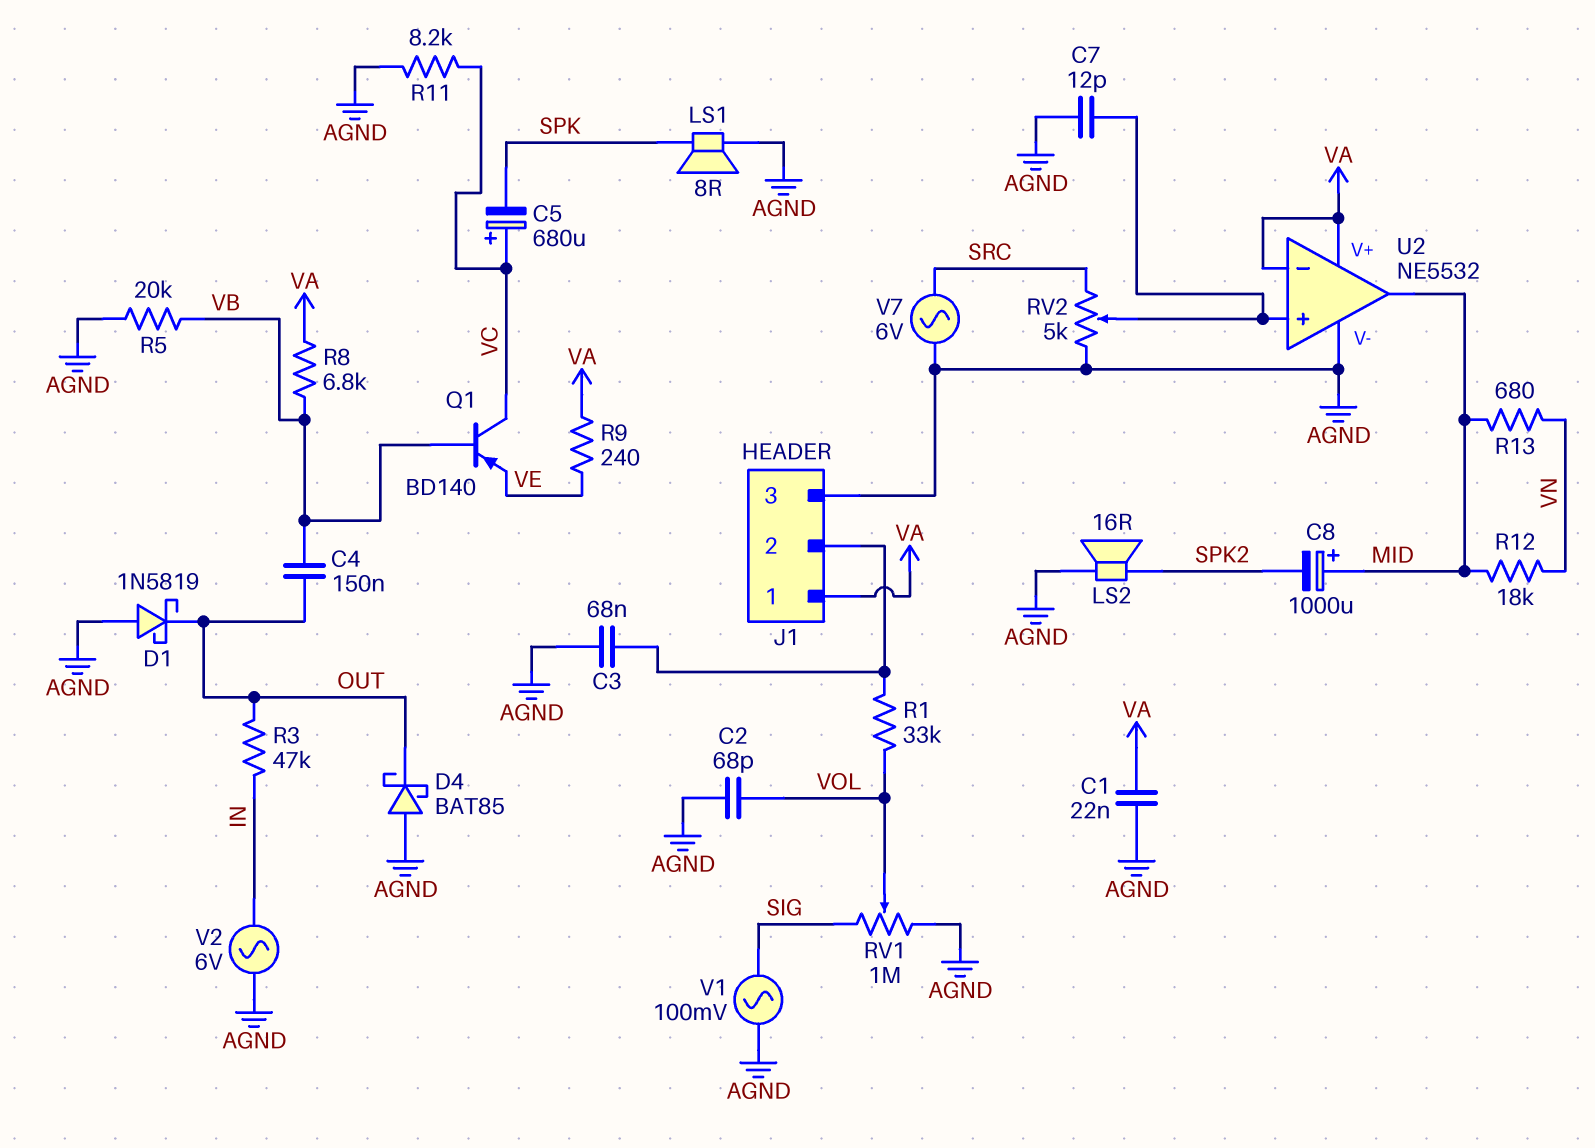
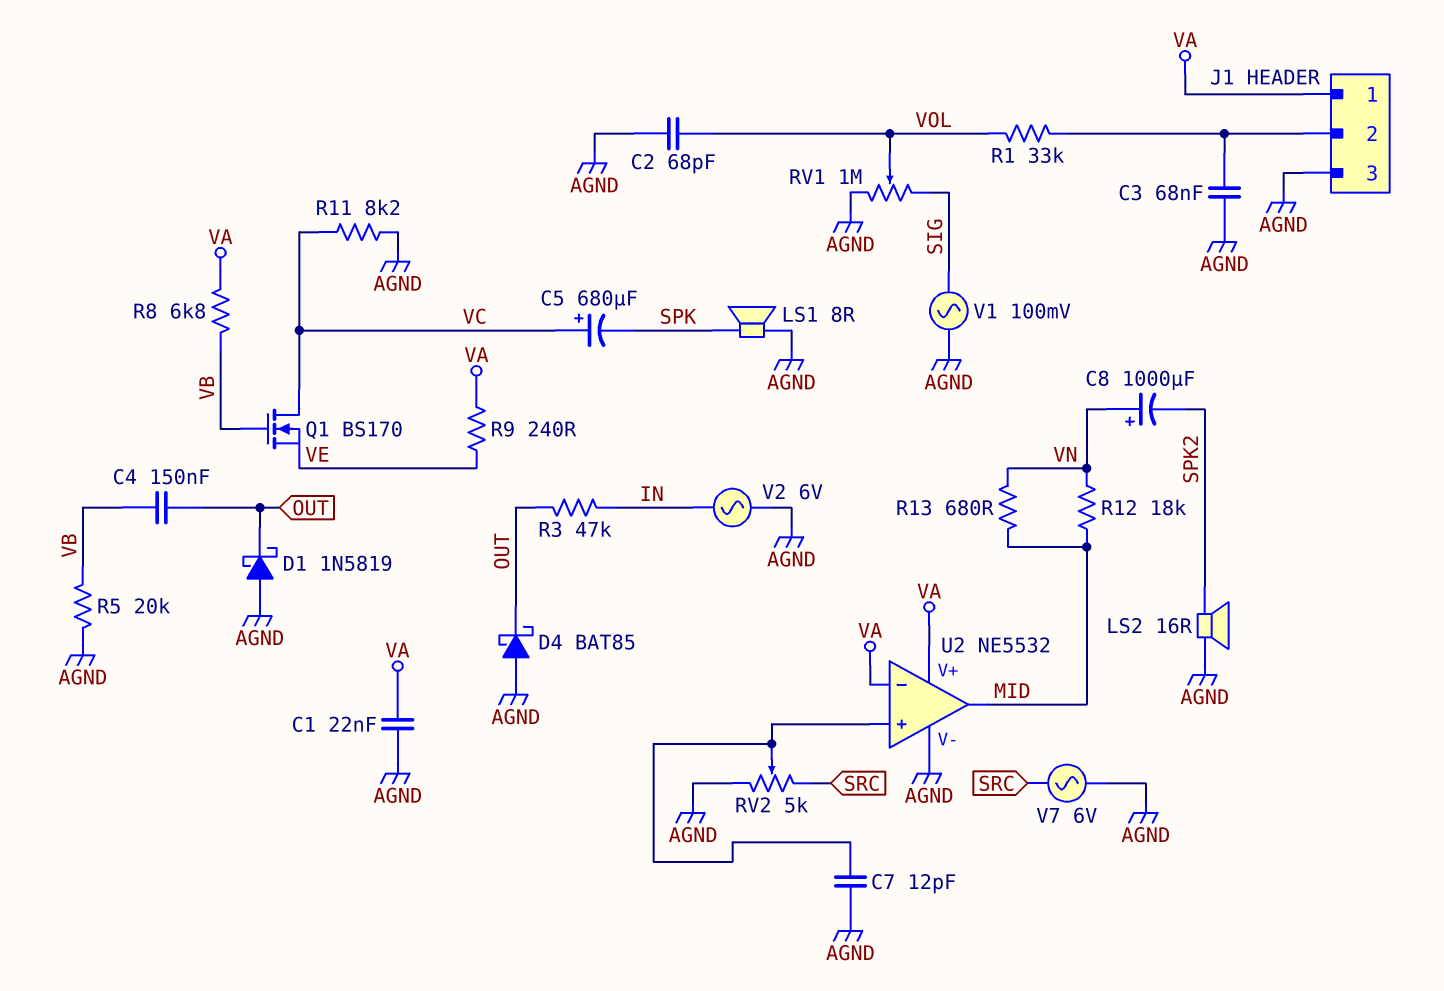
C8: 1000uF (plus MID, minus SPK2) -> 1000uF (plus VN, minus SPK2)
Q1: PNP BD140 (B VB, C VC, E VE) -> NMOS BS170 (G VB, D VC, S VE)

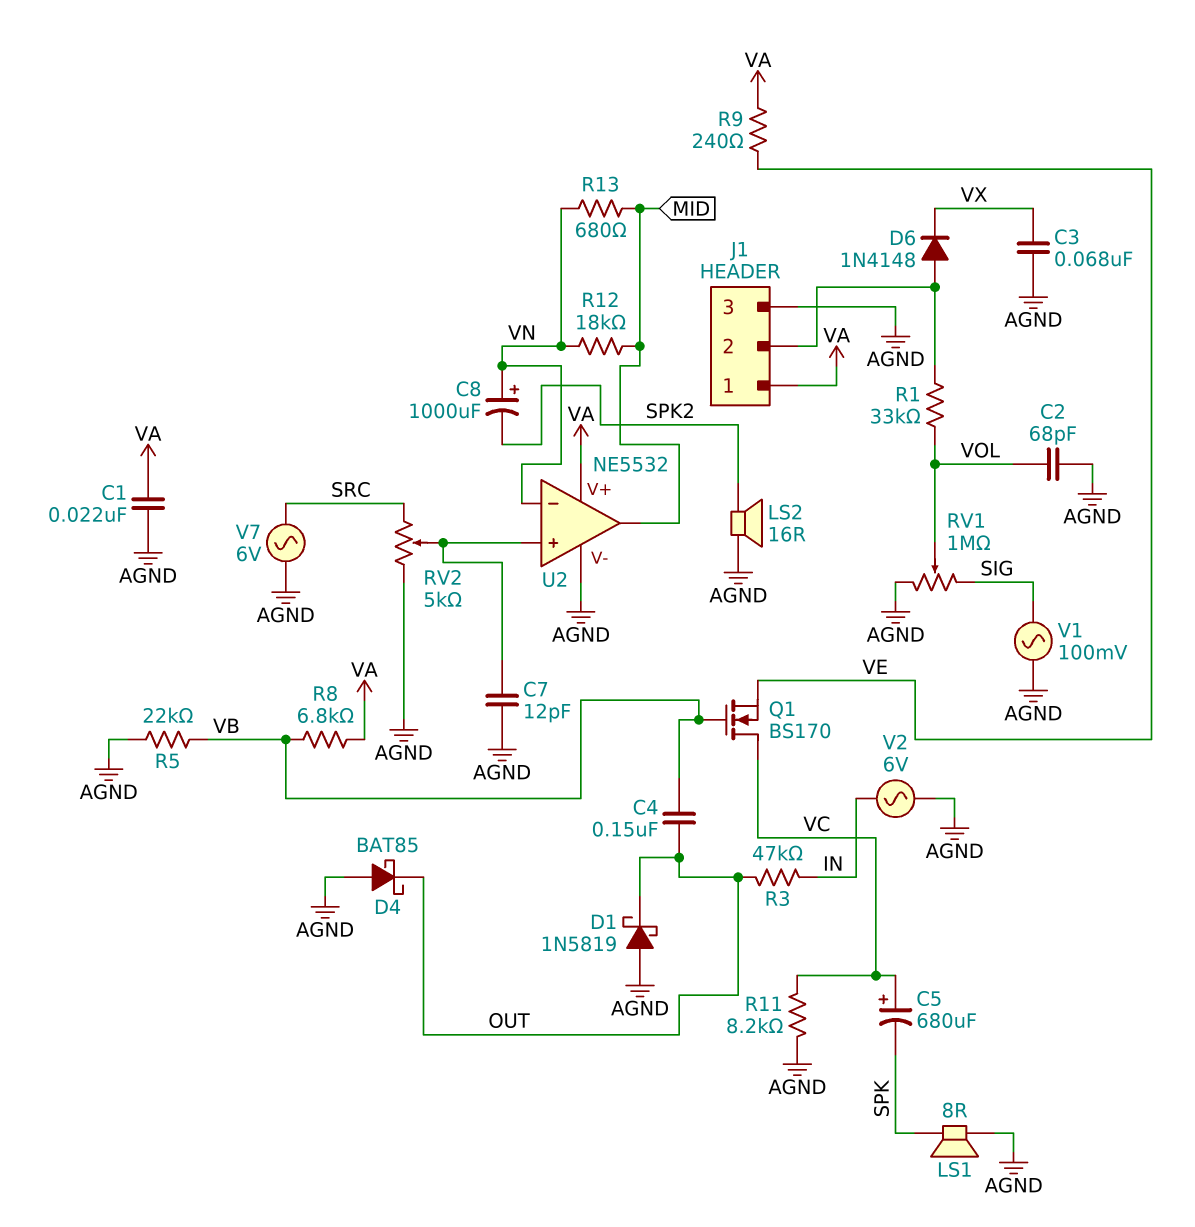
C3: 68nF (AGND, J1/2) -> 68nF (AGND, VX)
D6: none -> diode 1N4148 (A J1/2, K VX)
R5: 20k (AGND, VB) -> 22k (AGND, VB)
U2 pin in-: VA -> VN

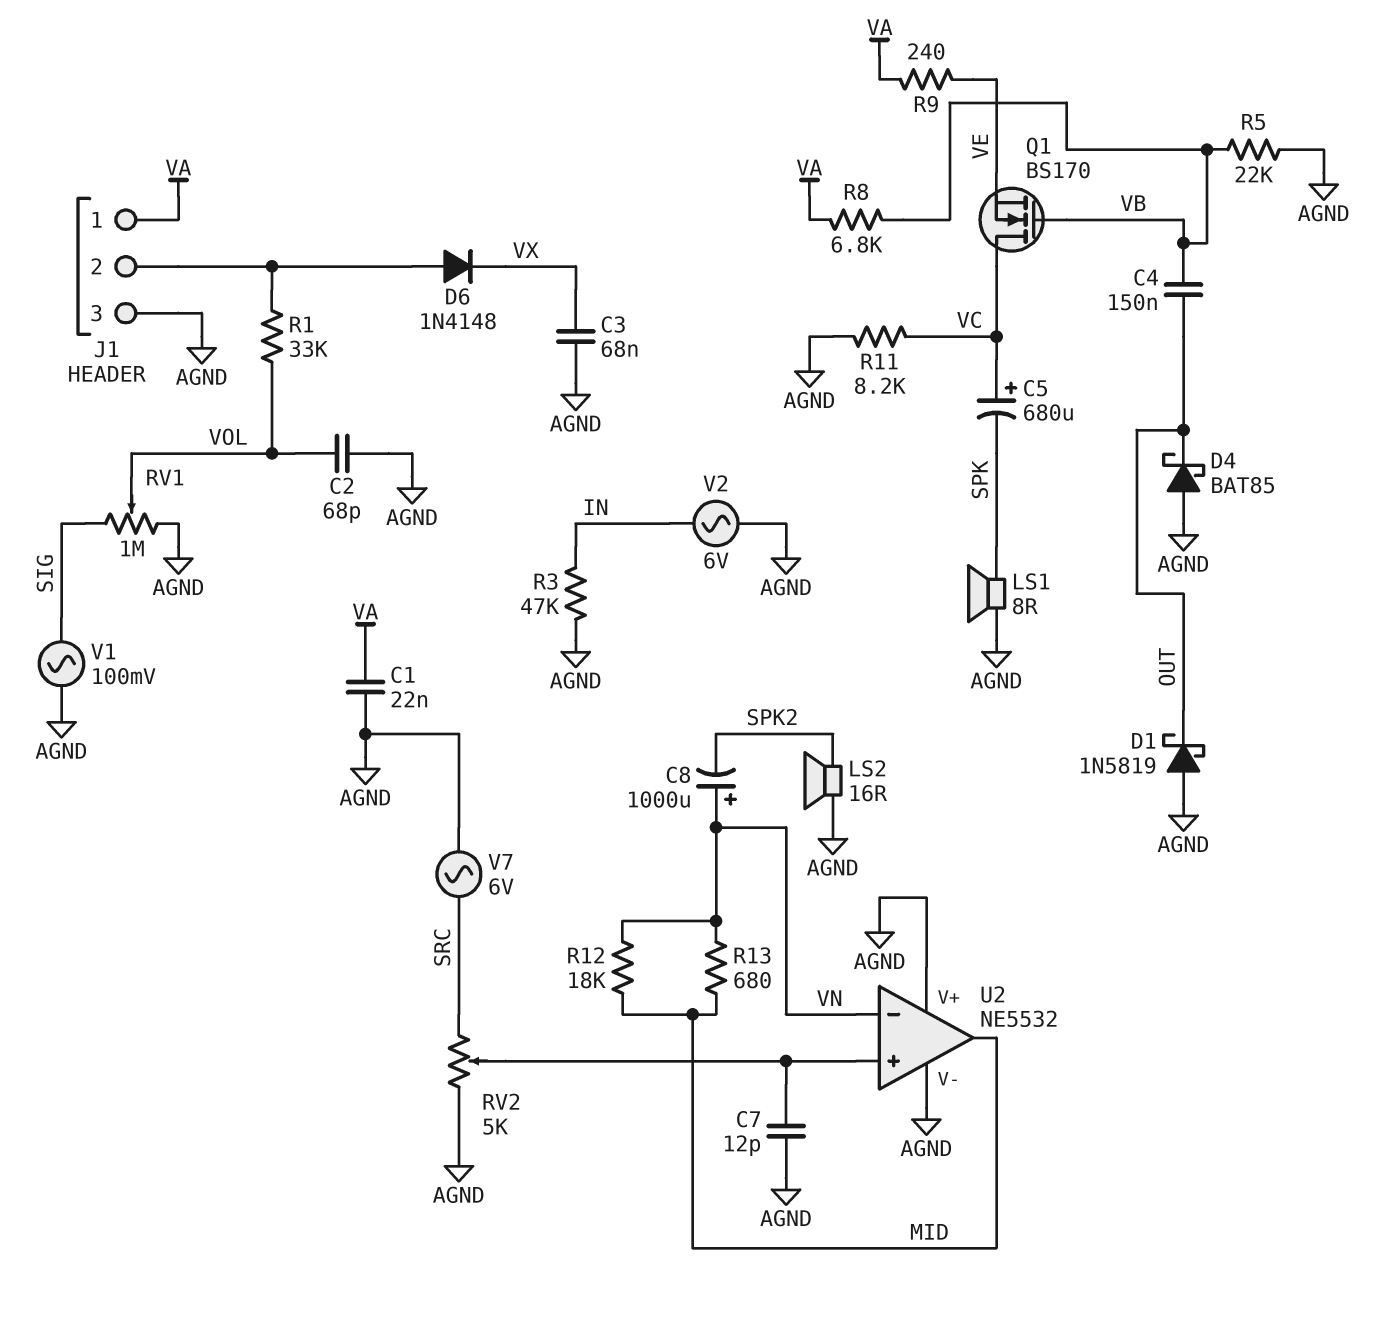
R3: 47k (IN, OUT) -> 47k (AGND, IN)
U2 pin V+: VA -> AGND

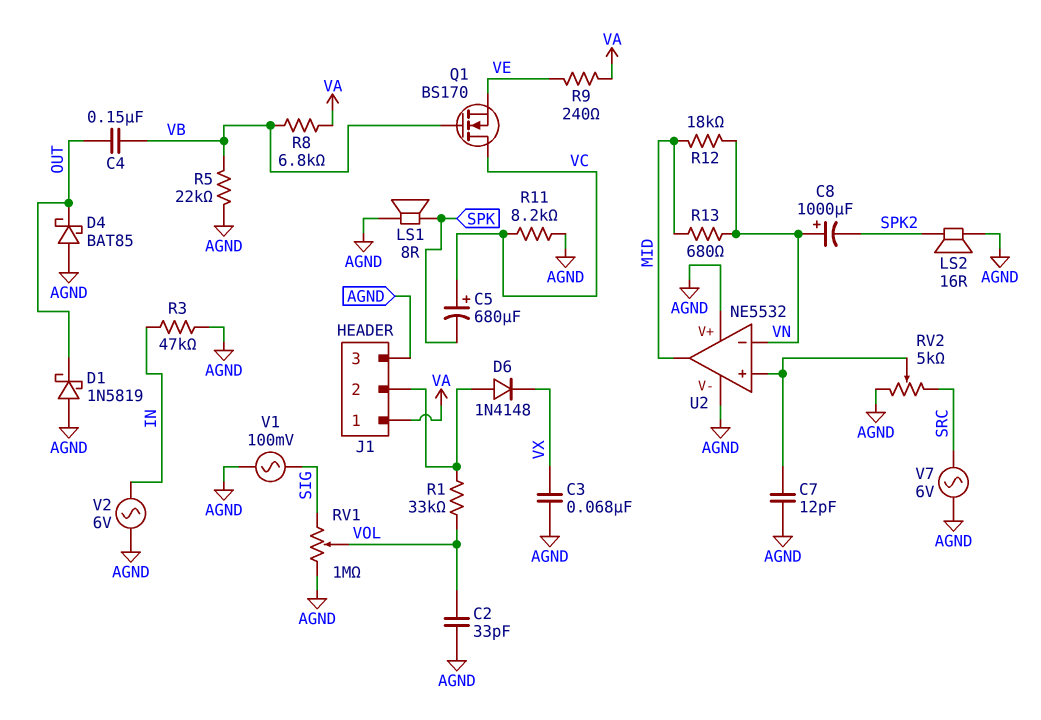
C1: 22nF (AGND, VA) -> none
C2: 68pF (AGND, VOL) -> 33pF (AGND, VOL)

